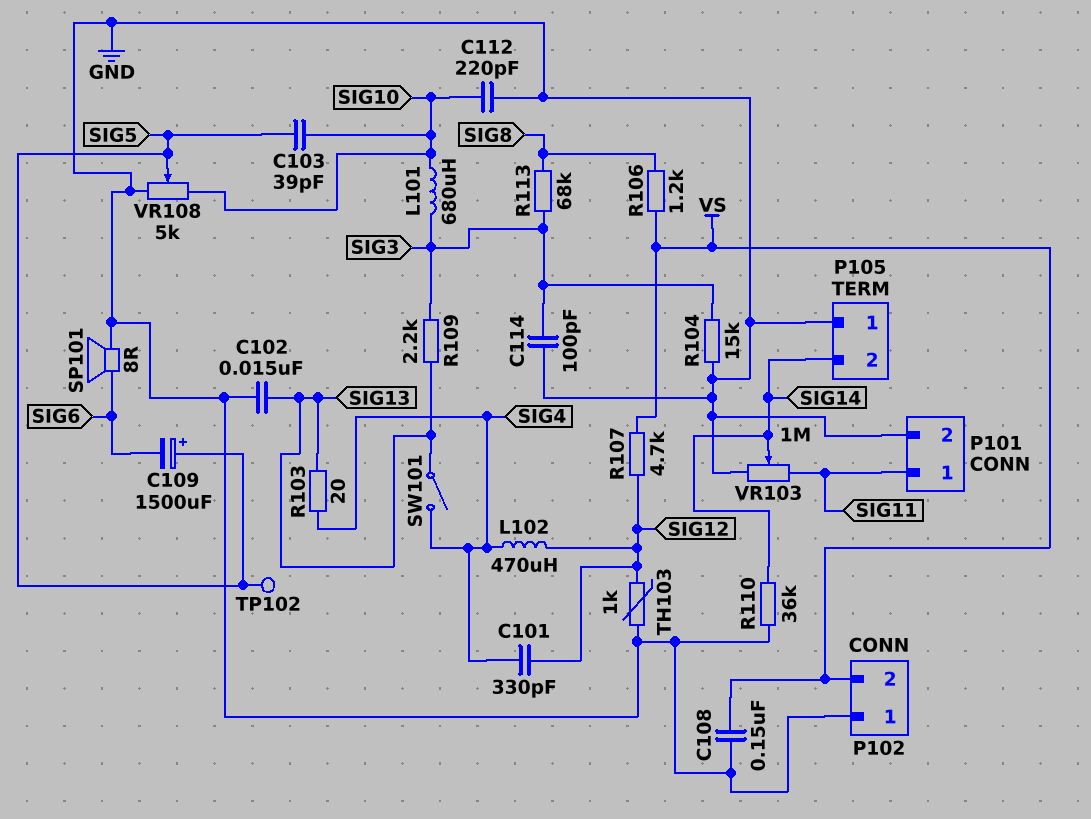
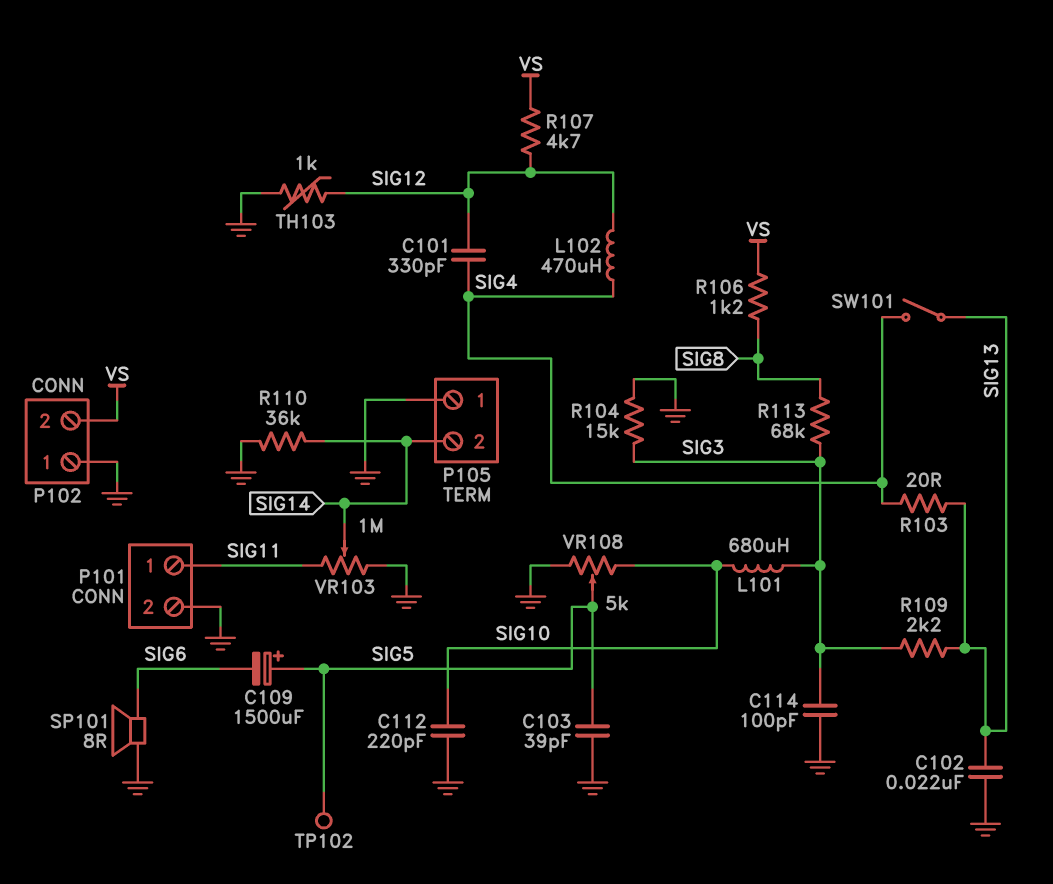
C102: 15nF (GND, SIG13) -> 22nF (GND, SIG13)
C103: 39pF (SIG5, SIG10) -> 39pF (GND, SIG5)
C108: 150nF (GND, VS) -> none

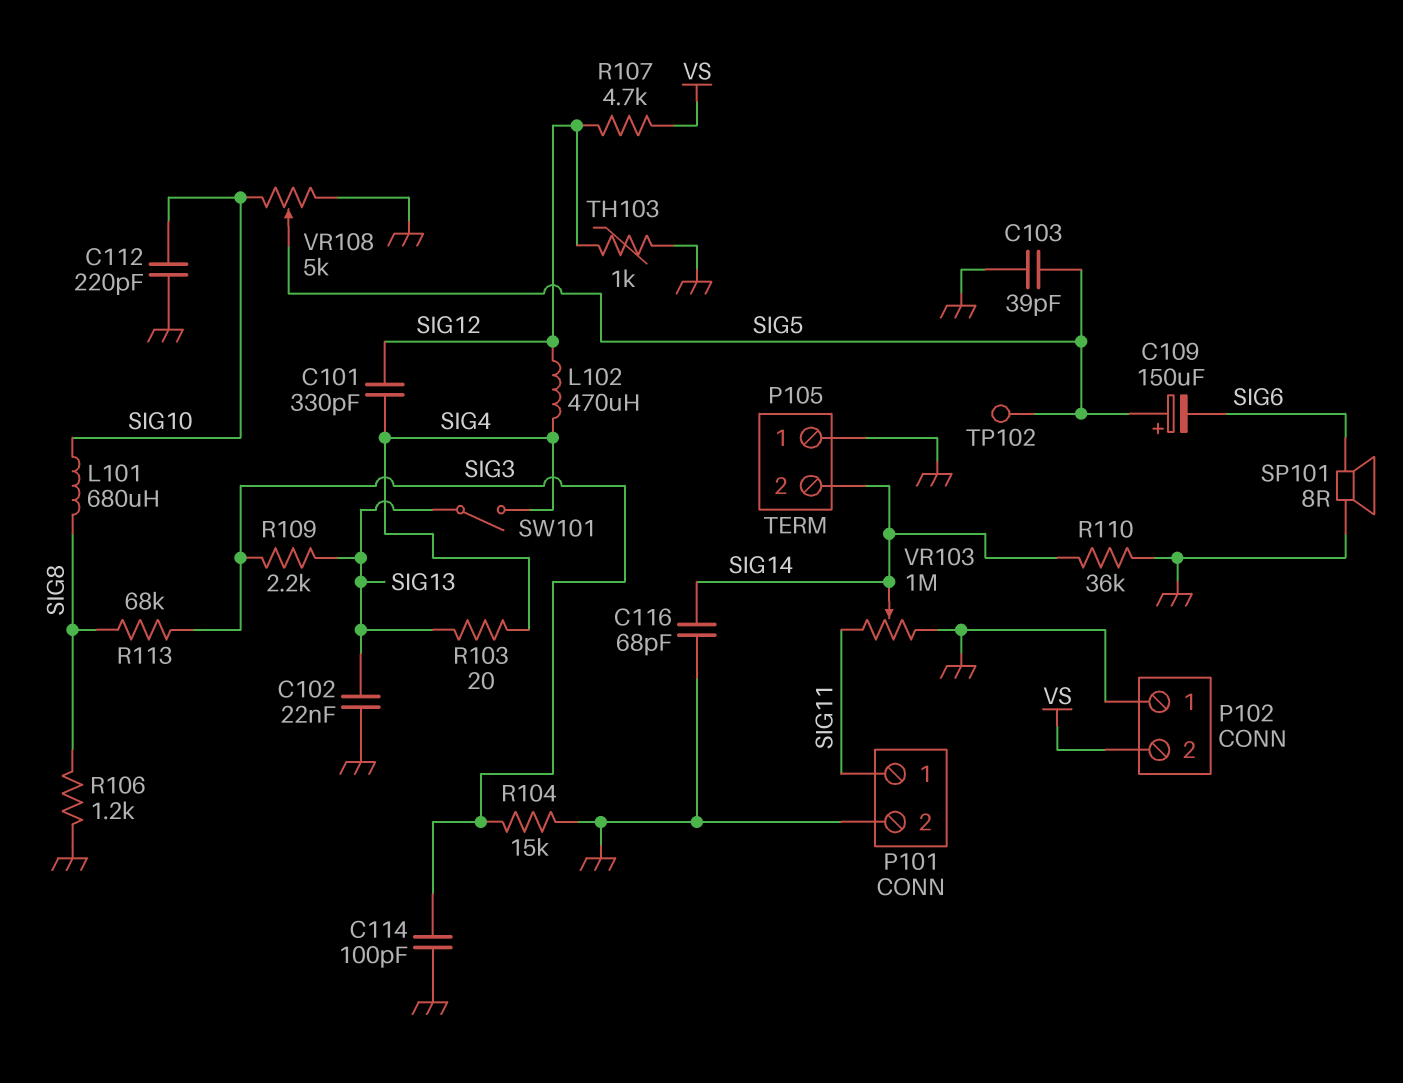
C109: 1500uF (plus SIG5, minus SIG6) -> 150uF (plus SIG5, minus SIG6)
C116: none -> 68pF (GND, SIG14)
L101: 680uH (SIG3, SIG10) -> 680uH (SIG8, SIG10)
R106: 1.2k (SIG8, VS) -> 1.2k (GND, SIG8)

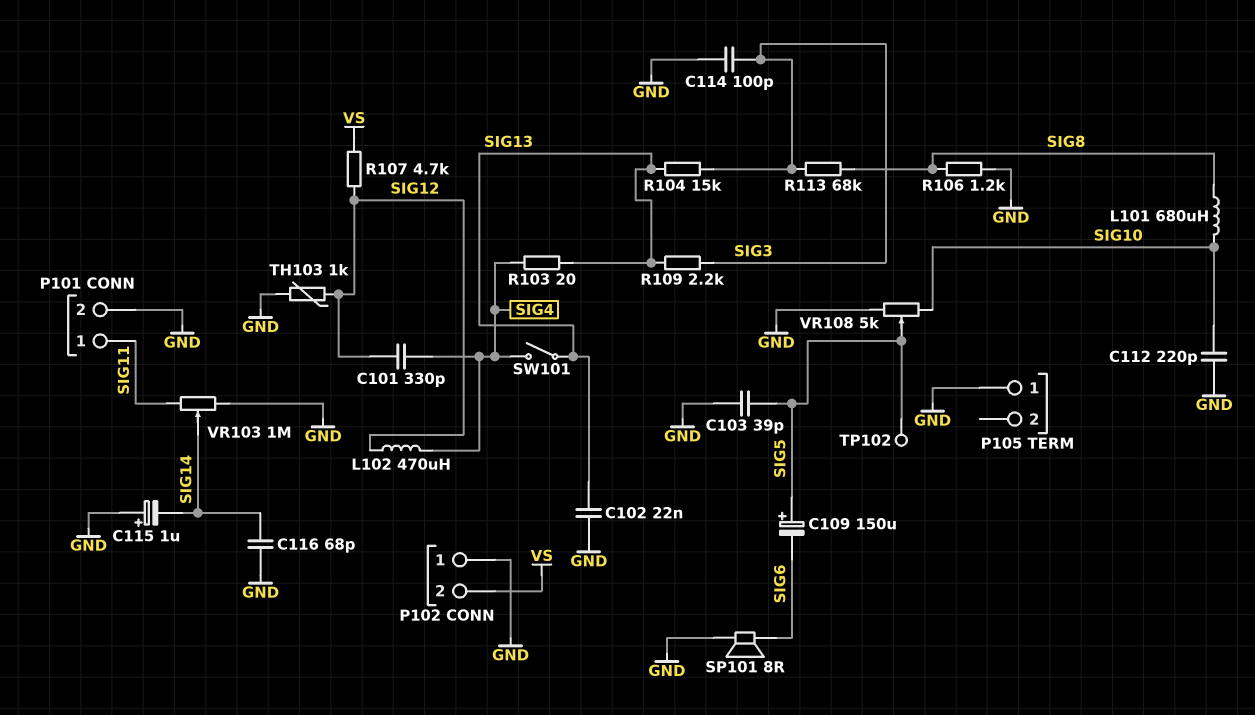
C115: none -> 1uF (plus GND, minus SIG14)
P105 pin 2: SIG14 -> none
R104: 15k (GND, SIG3) -> 15k (SIG3, SIG13)
R110: 36k (GND, SIG14) -> none

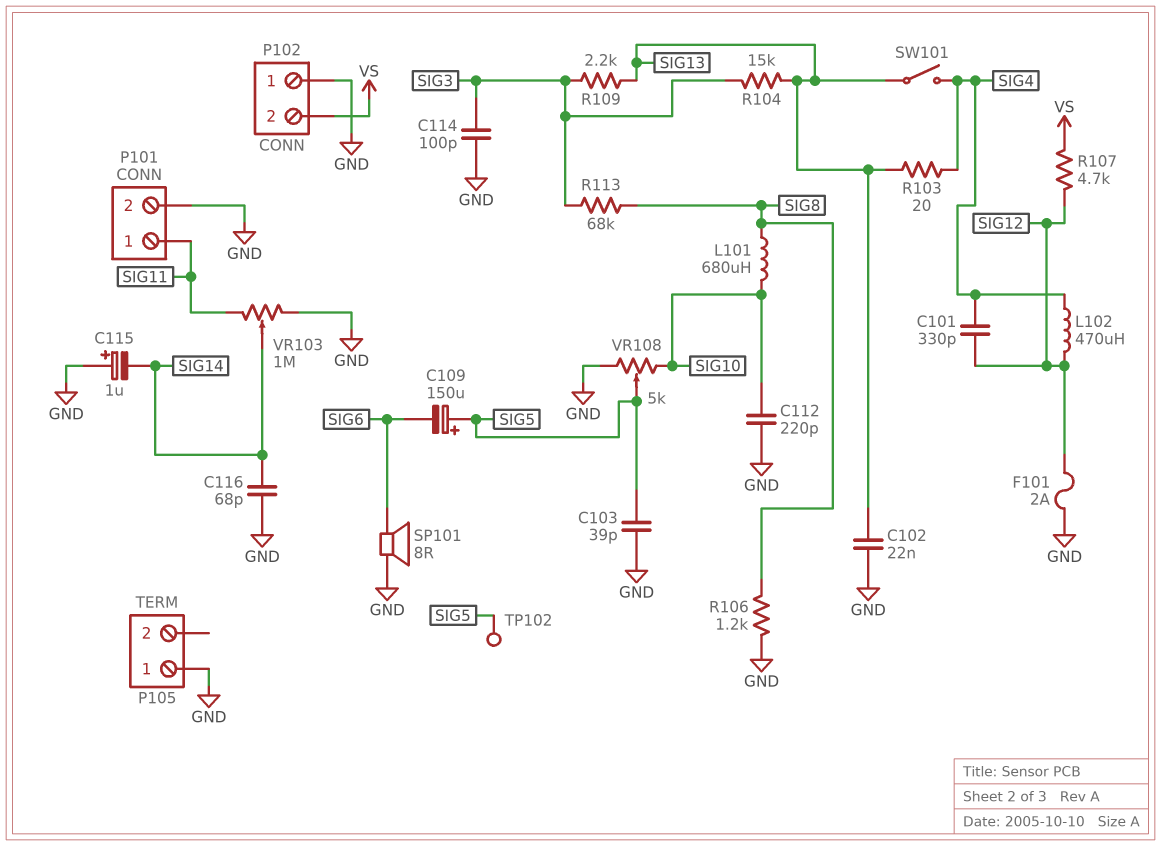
F101: none -> 2A (GND, SIG12)
TH103: 1k (GND, SIG12) -> none

